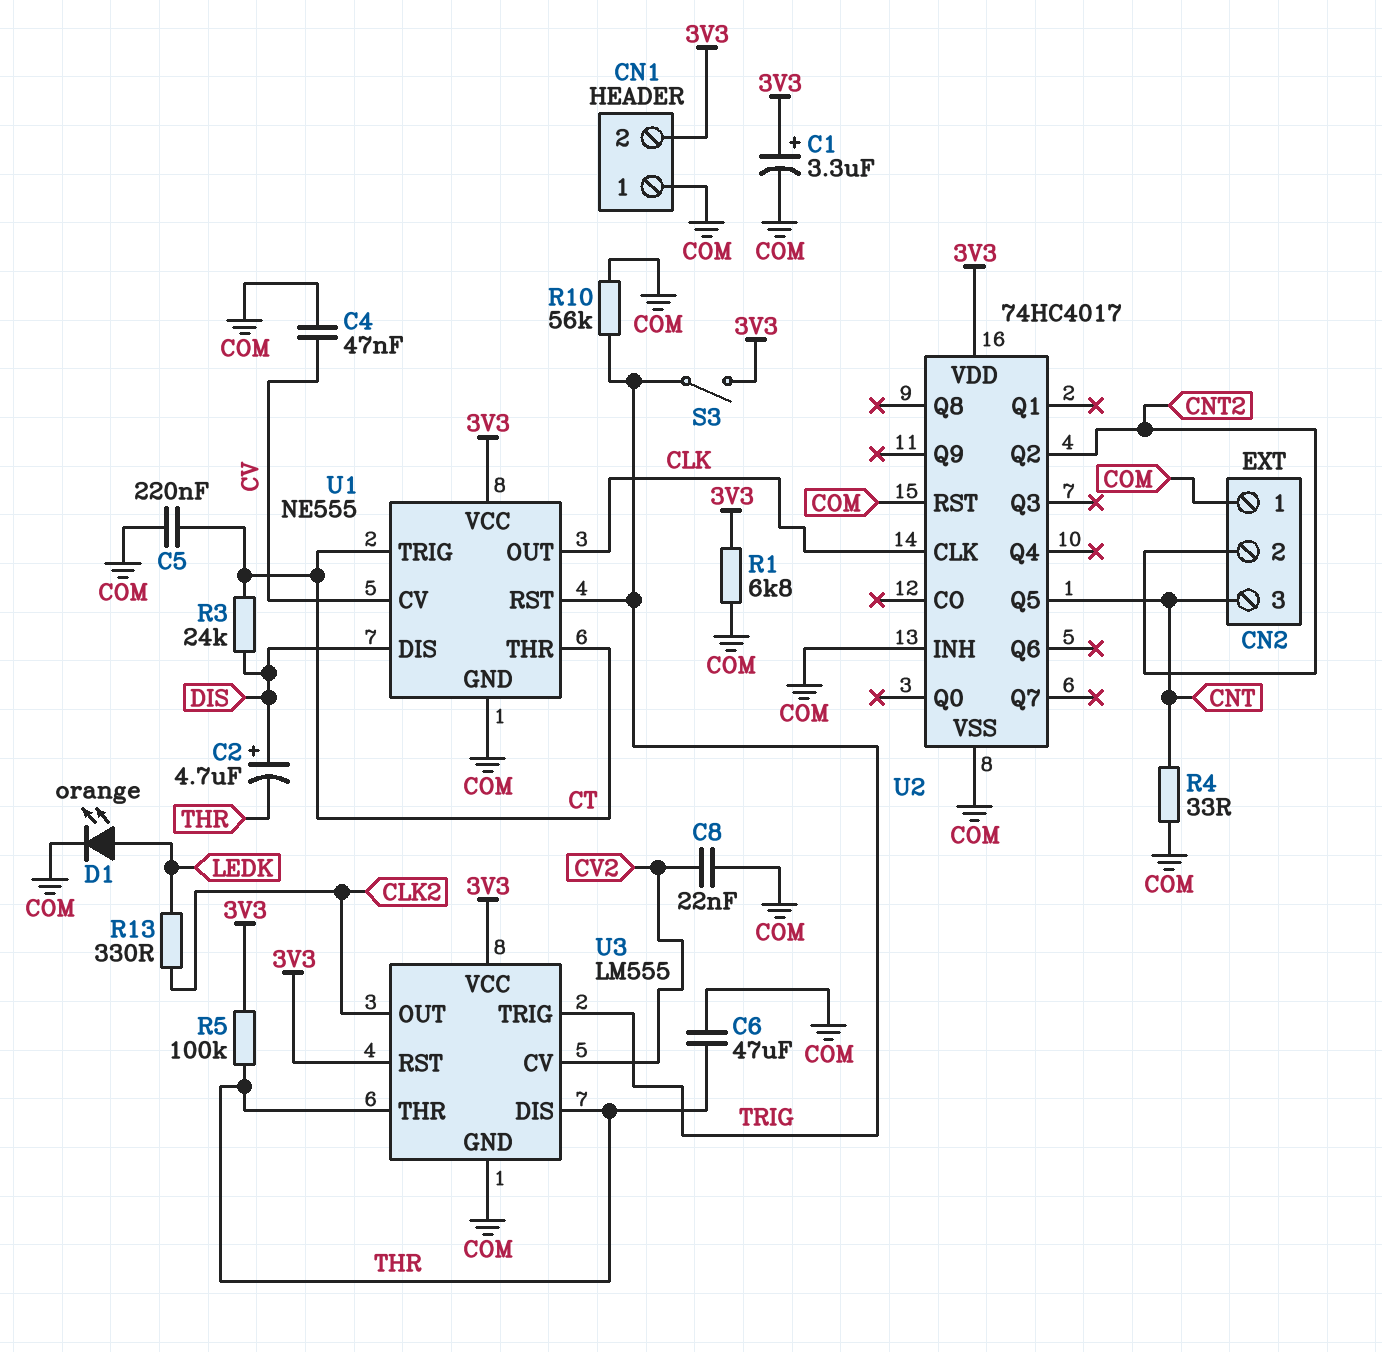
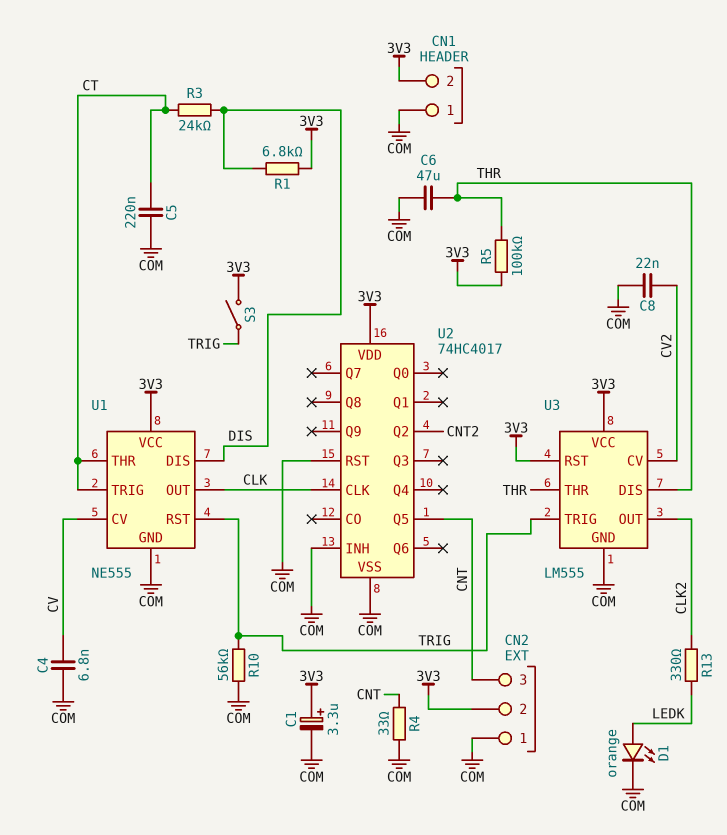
C2: 4.7uF (plus DIS, minus THR) -> none
C4: 47nF (COM, CV) -> 6.8nF (COM, CV)
CN2 pin 2: CNT2 -> 3V3
R1: 6.8k (3V3, COM) -> 6.8k (3V3, DIS)

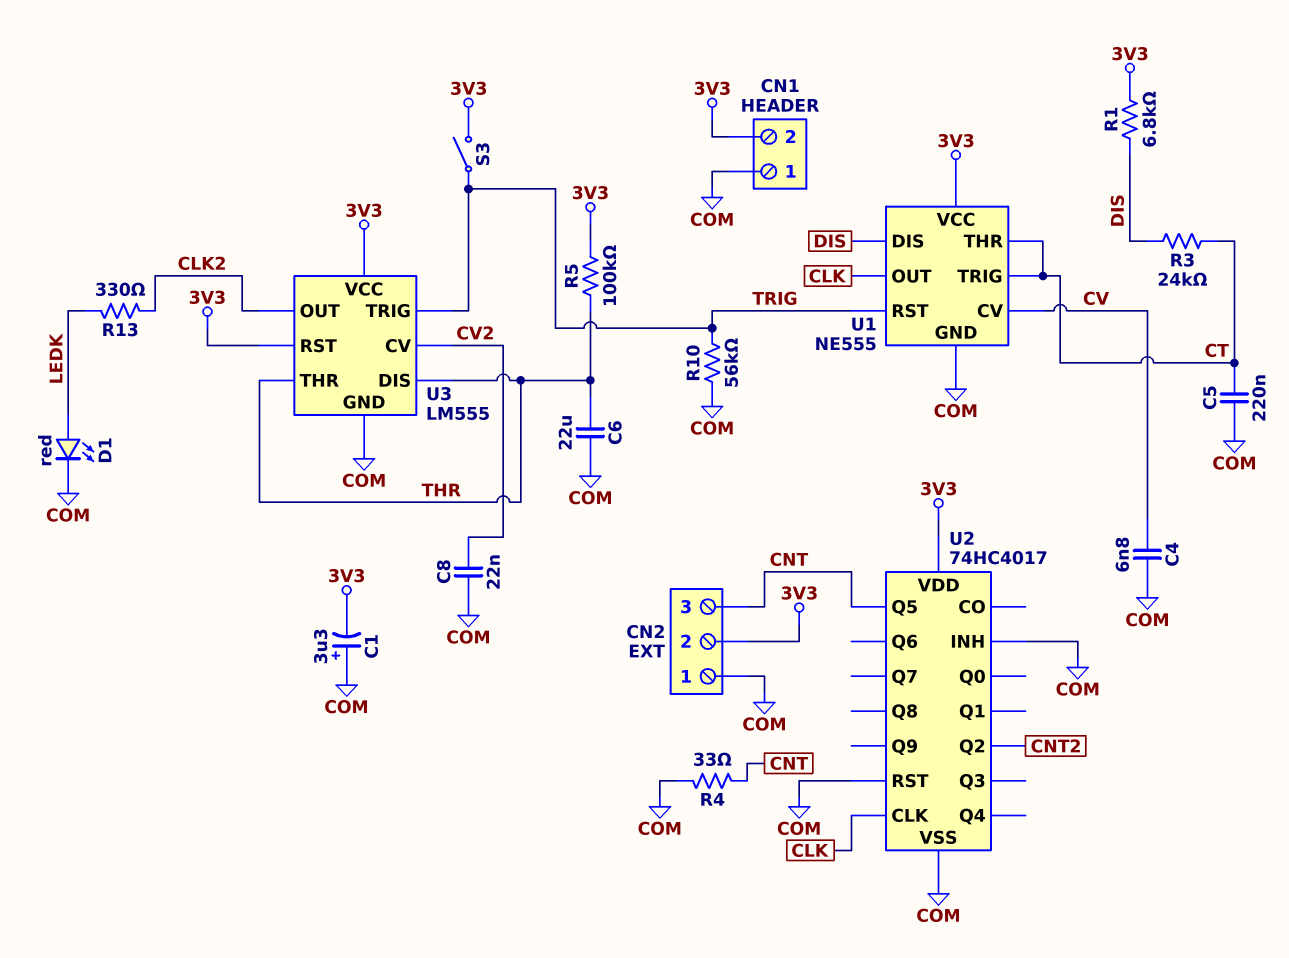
C1: 3.3uF (plus 3V3, minus COM) -> 3.3uF (plus COM, minus 3V3)
C6: 47uF (COM, THR) -> 22uF (COM, THR)
D1: LED orange (A LEDK, K COM) -> LED red (A LEDK, K COM)

